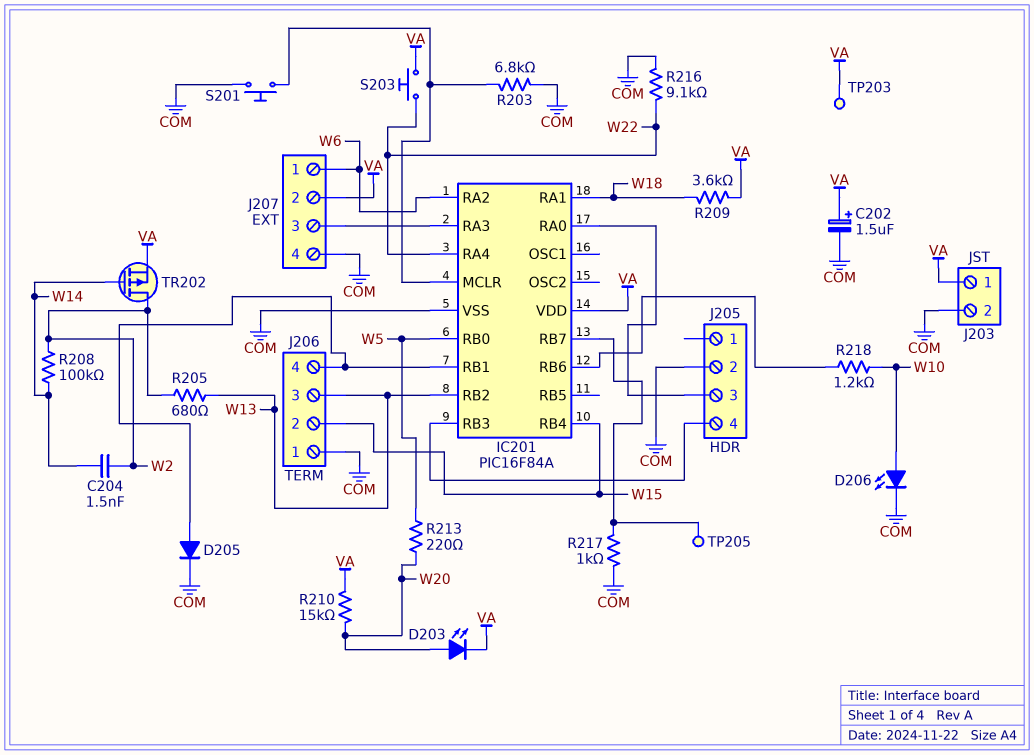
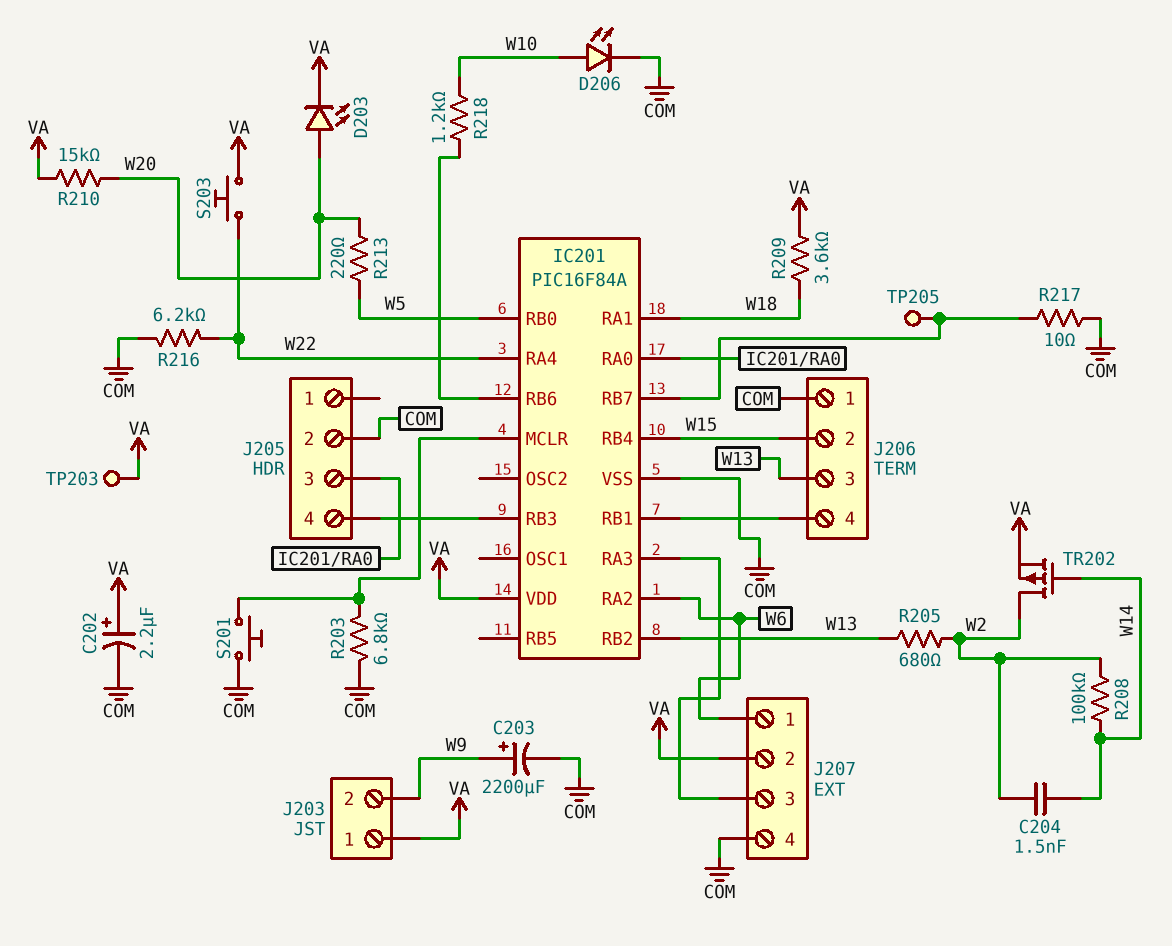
C202: 1.5uF (plus VA, minus COM) -> 2.2uF (plus VA, minus COM)
C203: none -> 2200uF (plus W9, minus COM)
D205: diode (A IC201/RB1, K COM) -> none
J203 pin 2: COM -> W9
R216: 9.1k (COM, W22) -> 6.2k (COM, W22)
R217: 1k (COM, IC201/RB7) -> 10 (COM, IC201/RB7)

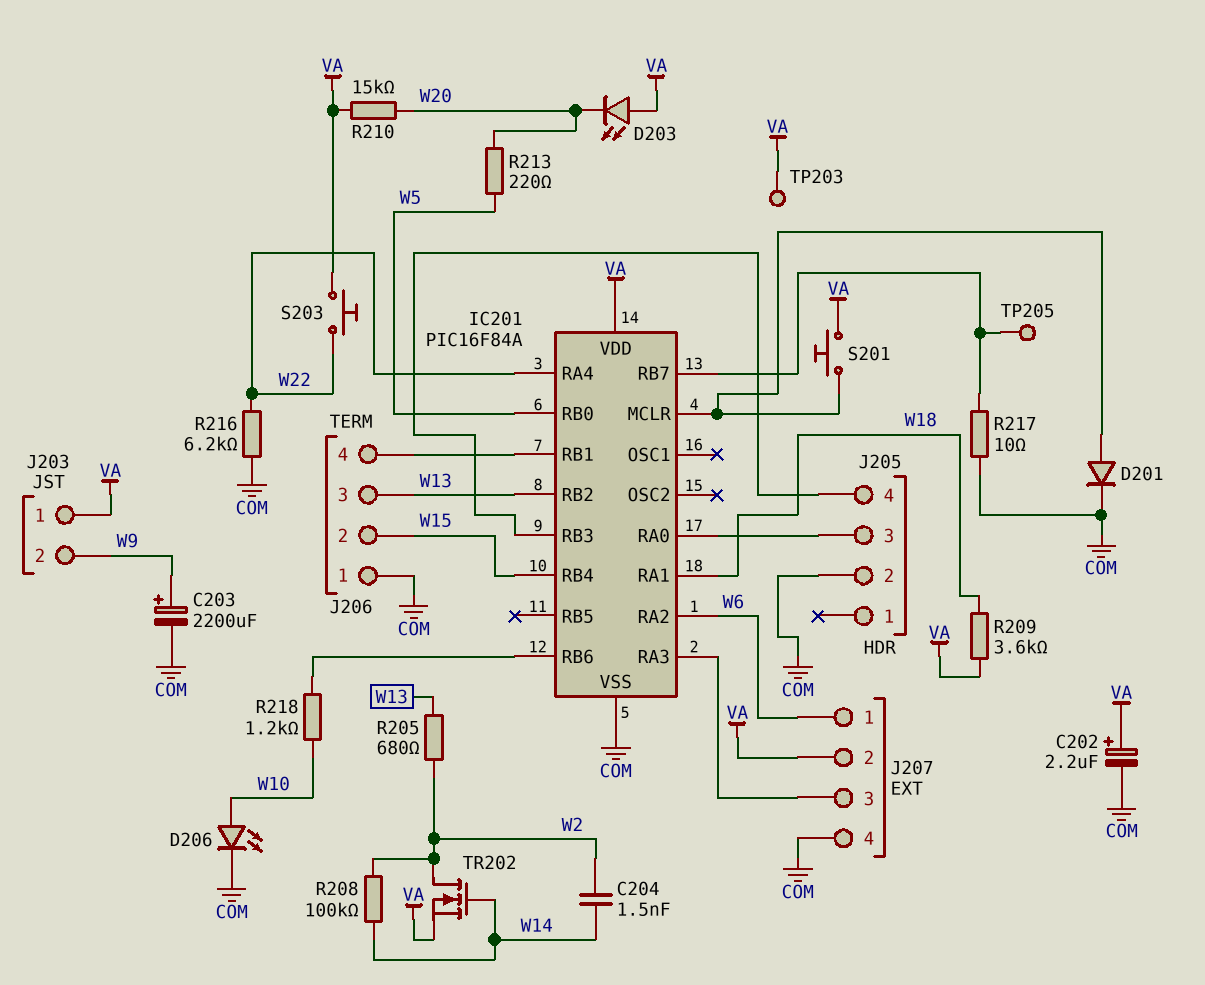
D201: none -> diode (A IC201/MCLR, K COM)
D203: LED (A W20, K VA) -> LED (A VA, K W20)
R203: 6.8k (COM, IC201/MCLR) -> none
S201: button (COM, IC201/MCLR) -> button (IC201/MCLR, VA)
TR202: PMOS (G W14, D W2, S VA) -> NMOS (G W14, D W2, S VA)

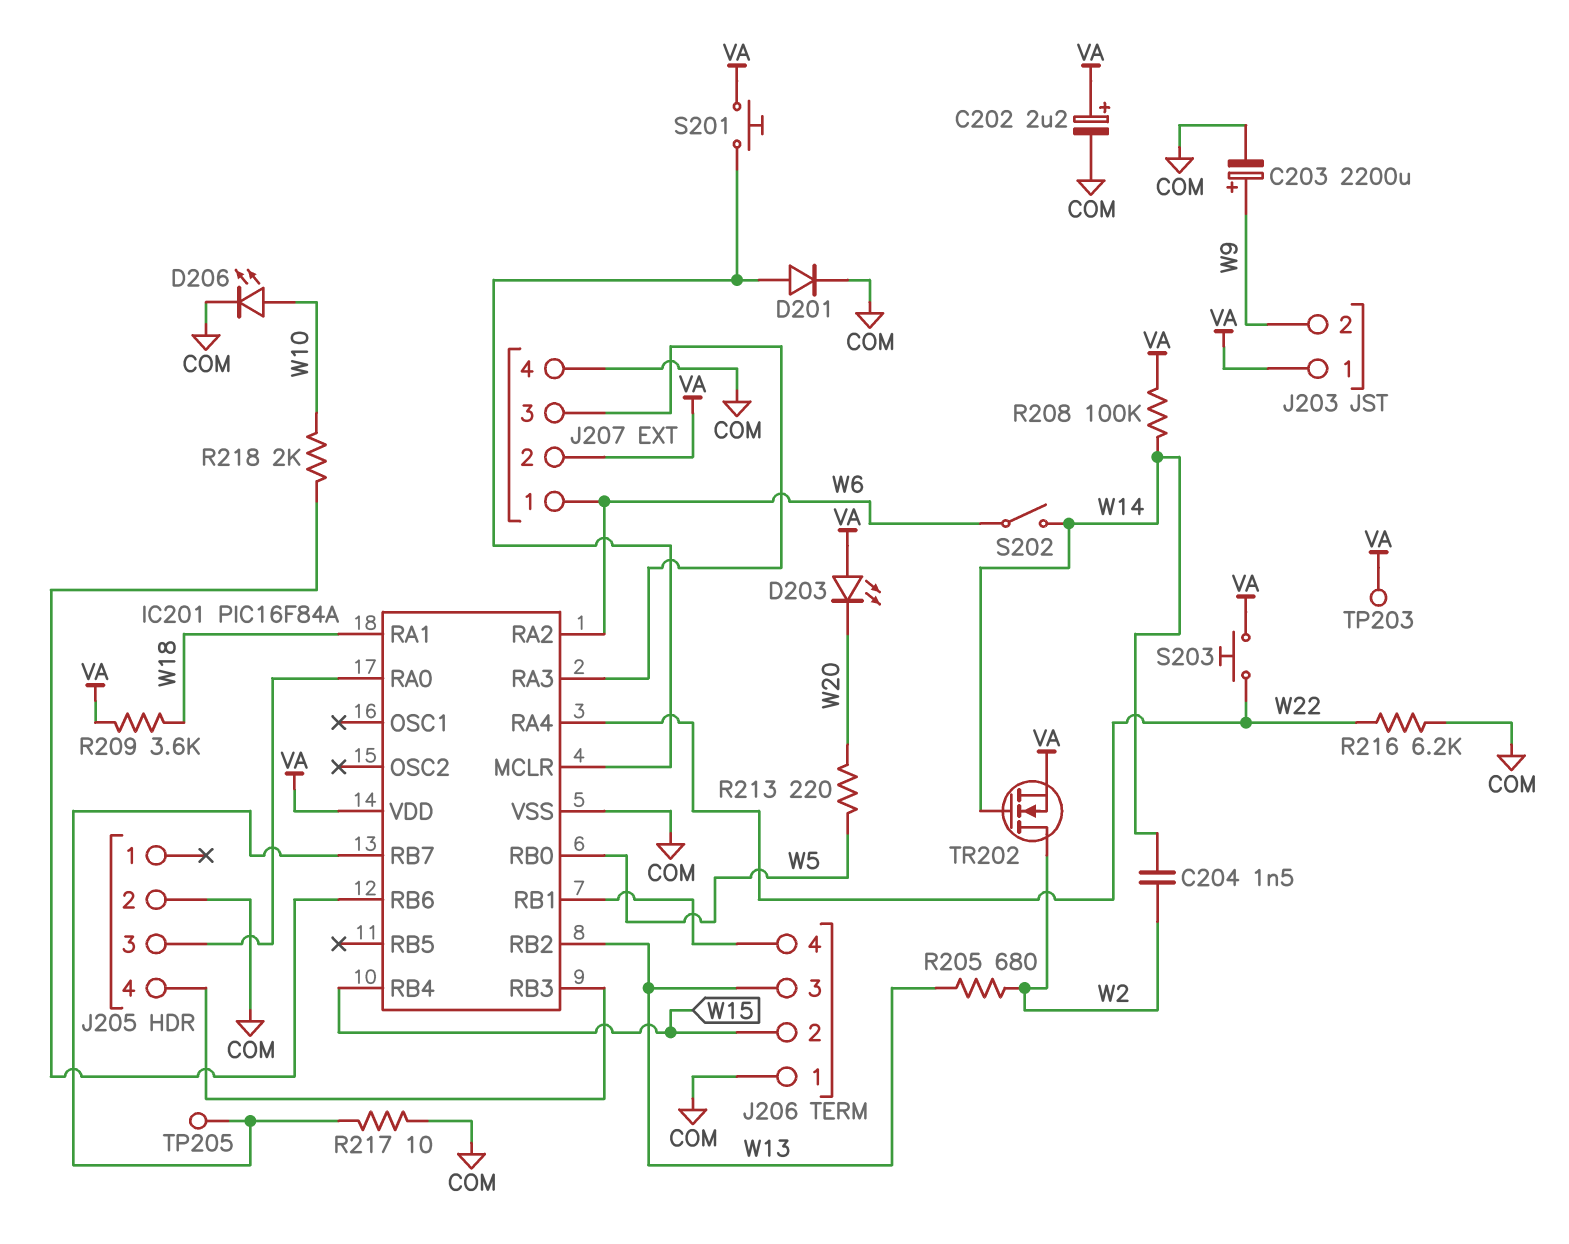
R208: 100k (W2, W14) -> 100k (VA, W14)
R210: 15k (VA, W20) -> none
R218: 1.2k (IC201/RB6, W10) -> 2k (IC201/RB6, W10)
S202: none -> switch (W6, W14)

